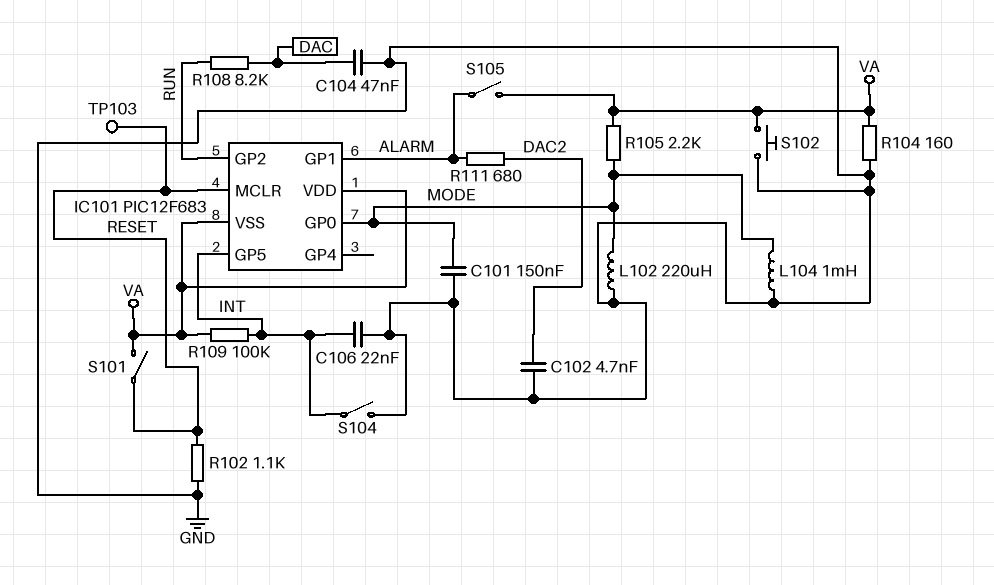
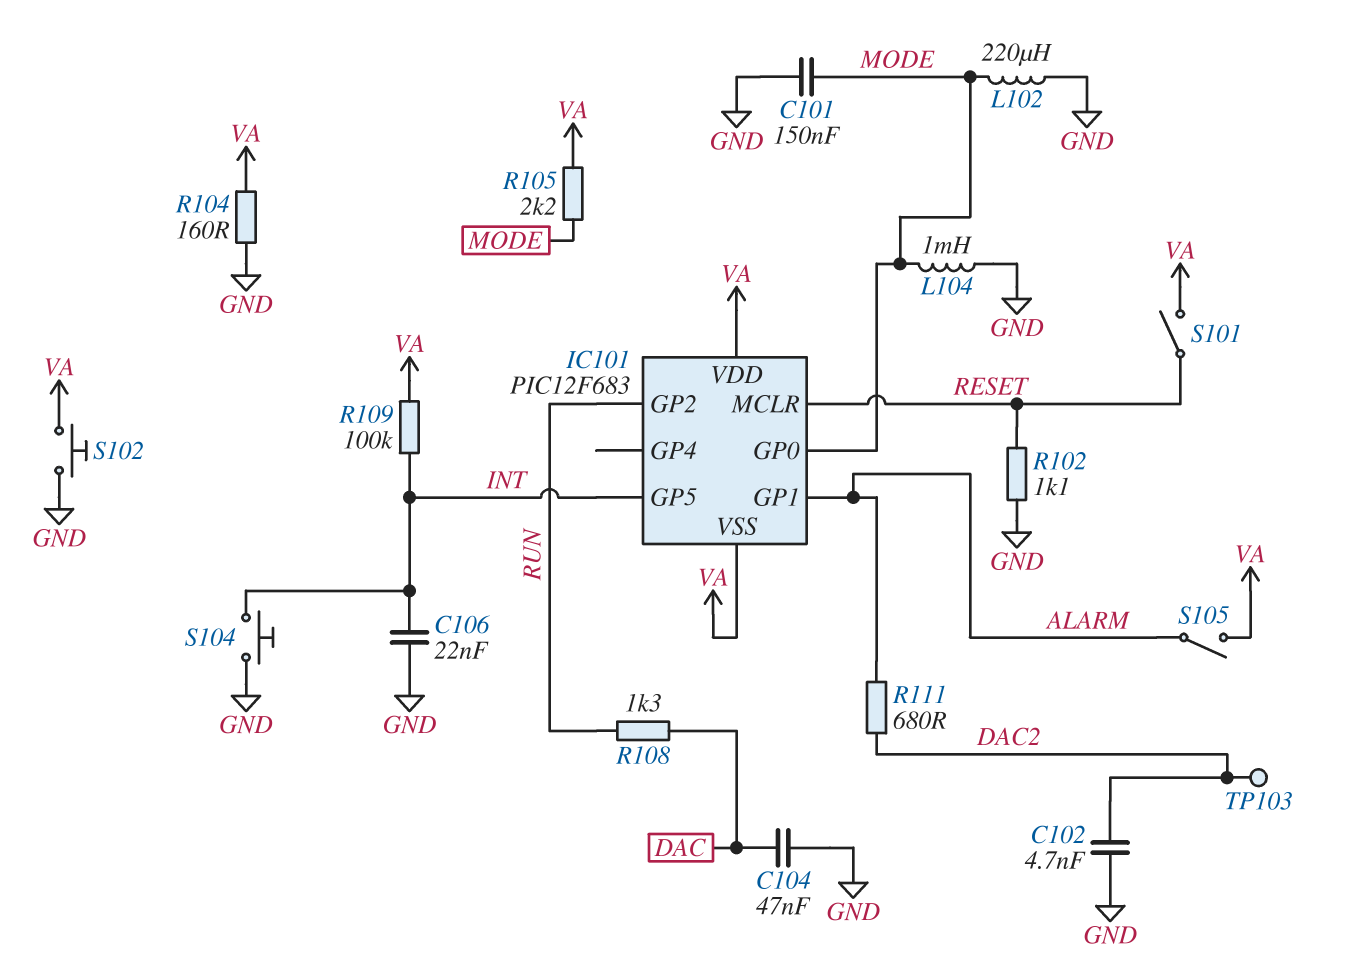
R108: 8.2k (DAC, RUN) -> 1.3k (DAC, RUN)
S104: switch (GND, INT) -> button (GND, INT)
TP103: test point (RESET) -> test point (DAC2)

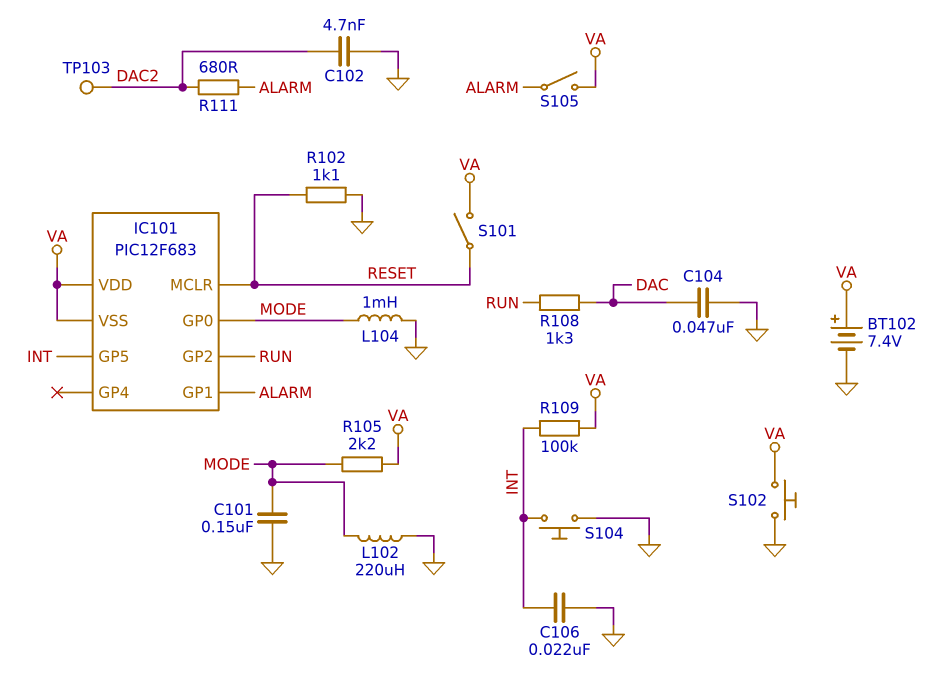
BT102: none -> 7.4V (plus VA, minus GND)
R104: 160 (GND, VA) -> none

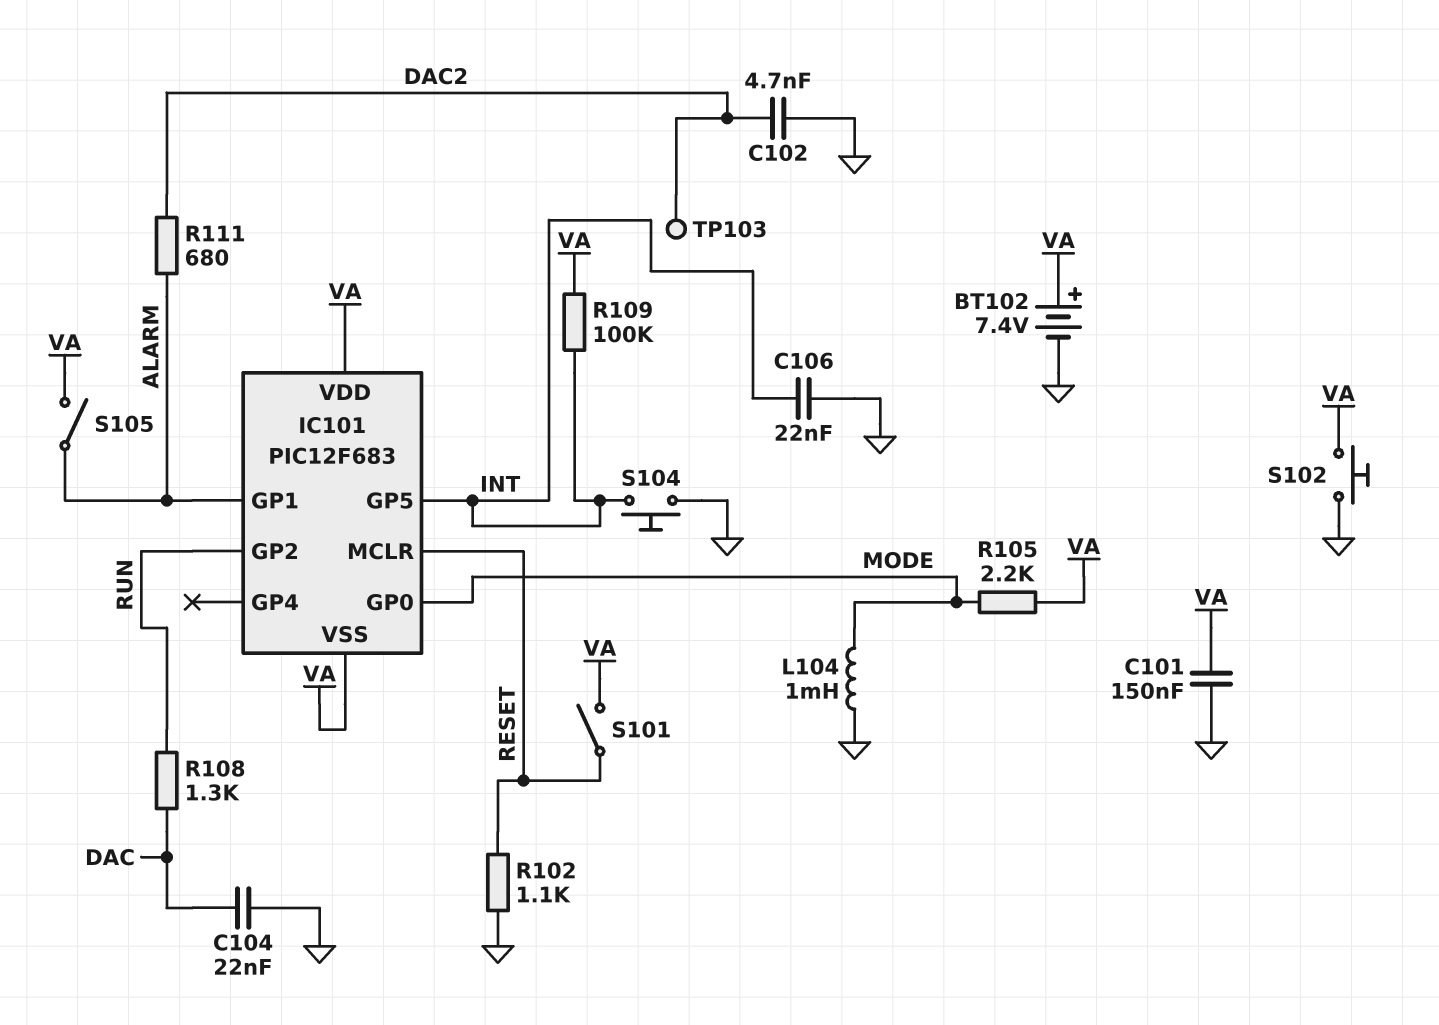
C101: 150nF (GND, MODE) -> 150nF (GND, VA)
C104: 47nF (DAC, GND) -> 22nF (DAC, GND)
L102: 220uH (GND, MODE) -> none

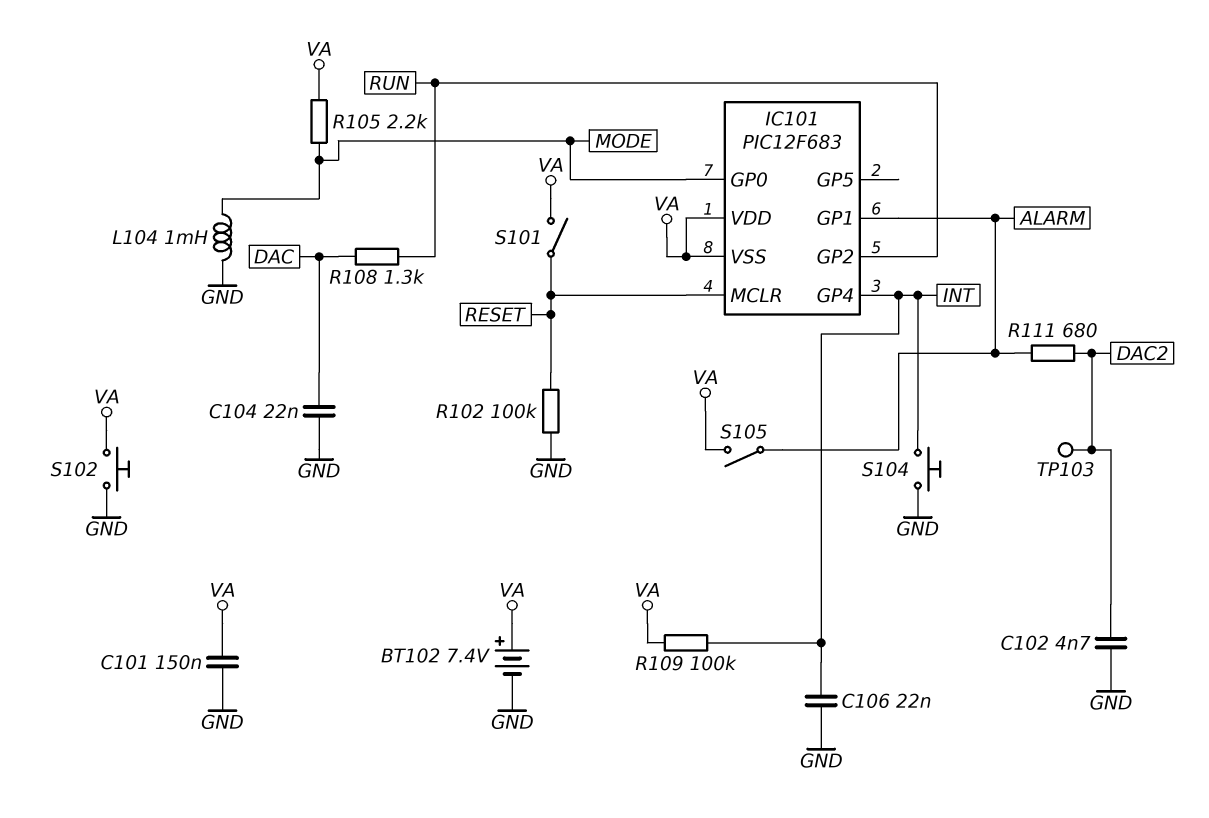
IC101 pin GP4: none -> INT
IC101 pin GP5: INT -> none
R102: 1.1k (GND, RESET) -> 100k (GND, RESET)

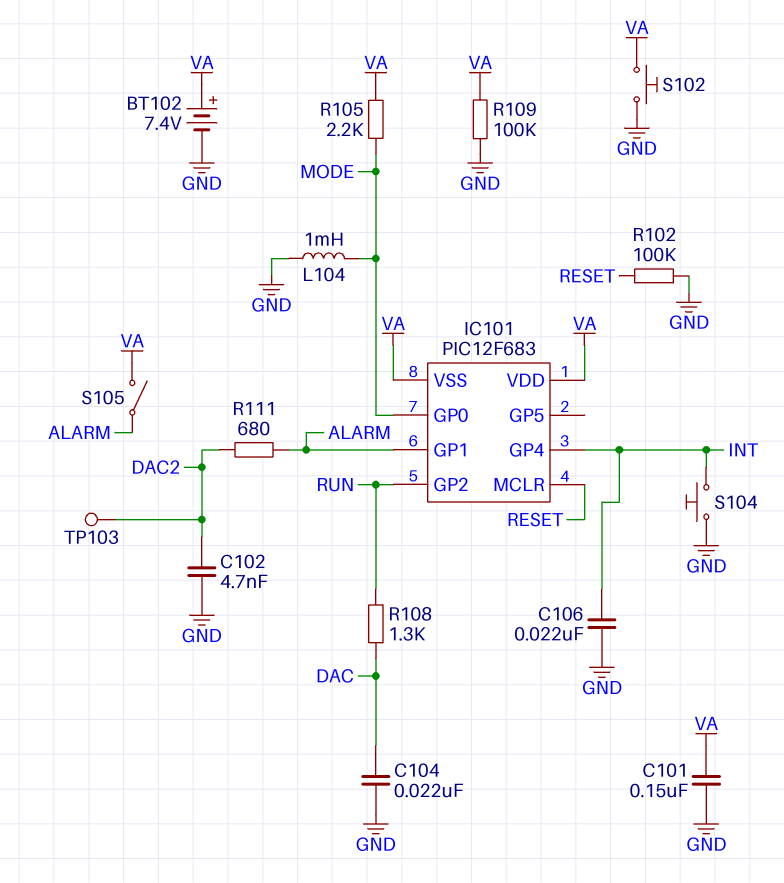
R109: 100k (INT, VA) -> 100k (GND, VA)
S101: switch (RESET, VA) -> none

